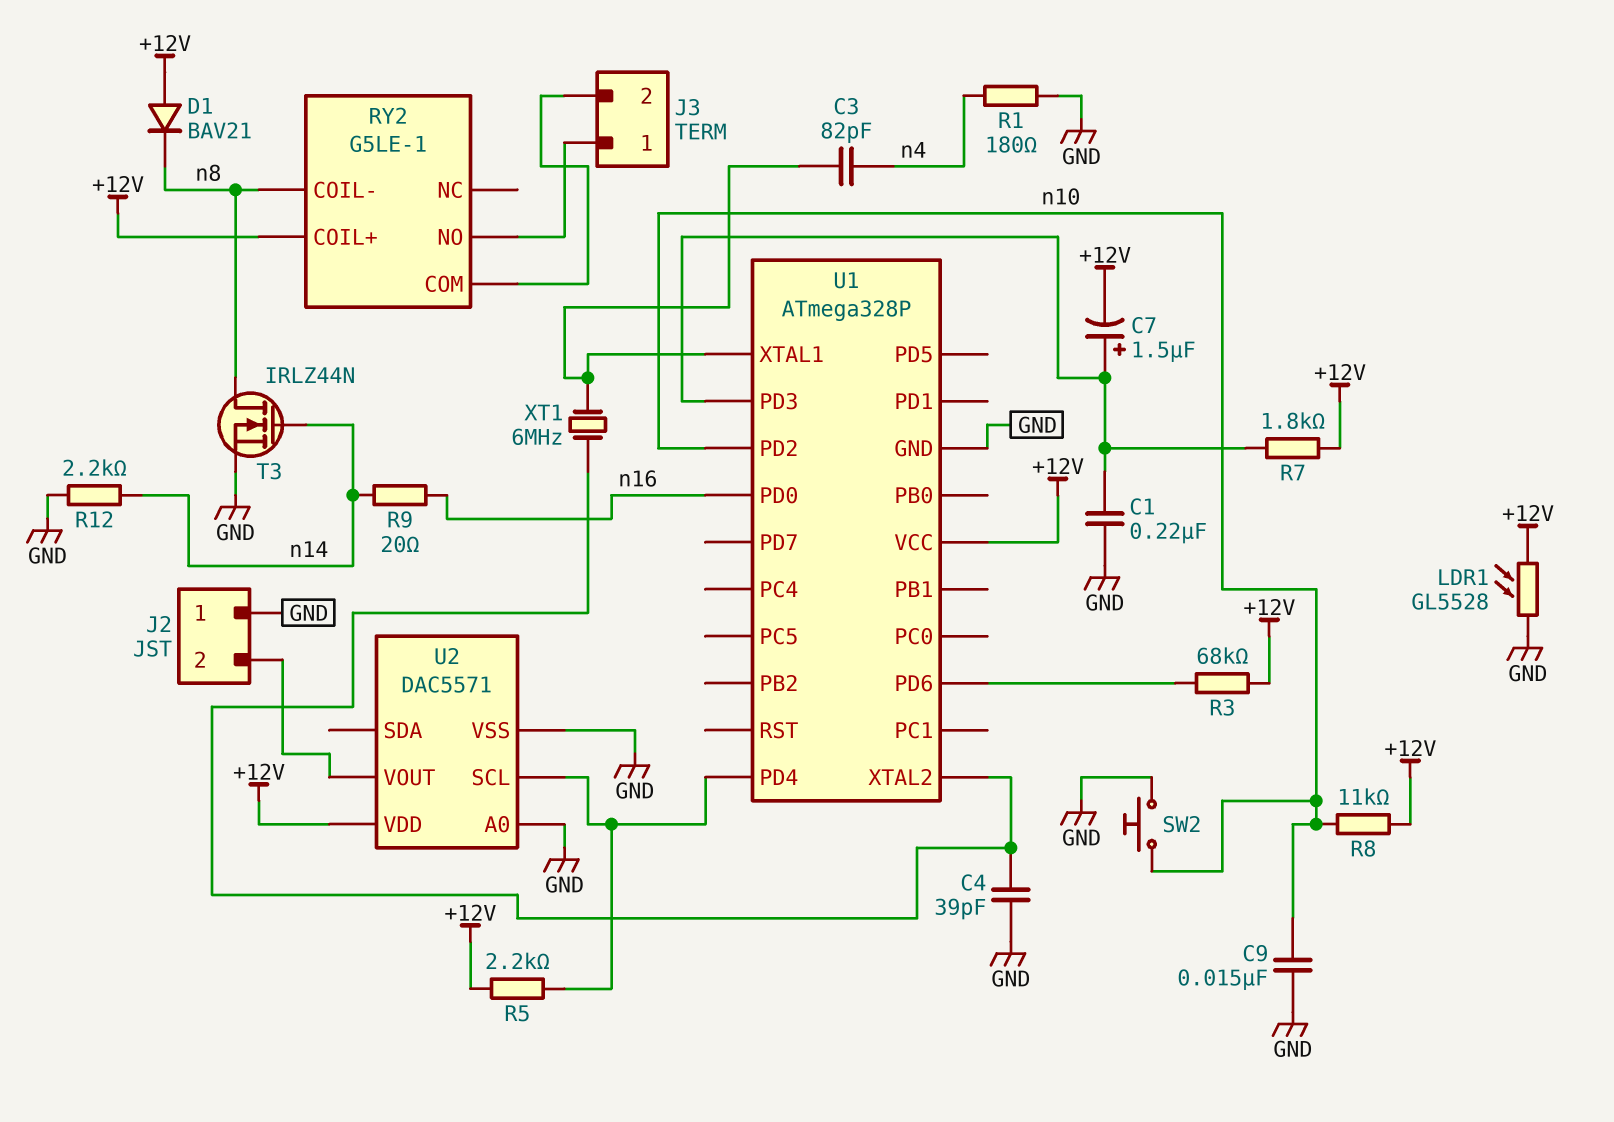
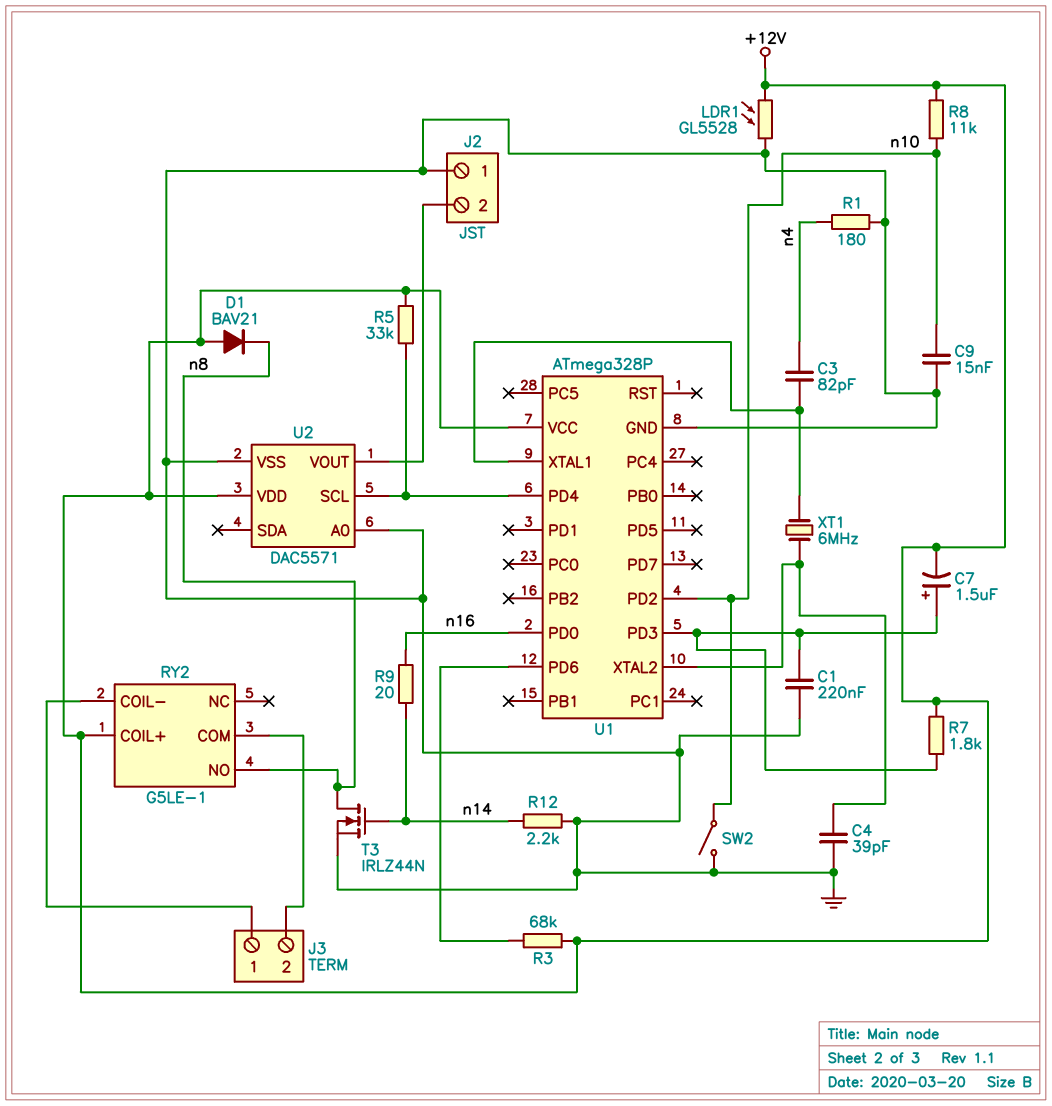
R5: 2.2k (+12V, U1/PD4) -> 33k (+12V, U1/PD4)
RY2 pin COIL-: n8 -> J3/1
RY2 pin NO: J3/1 -> n8
SW2: button (GND, n10) -> switch (GND, n10)

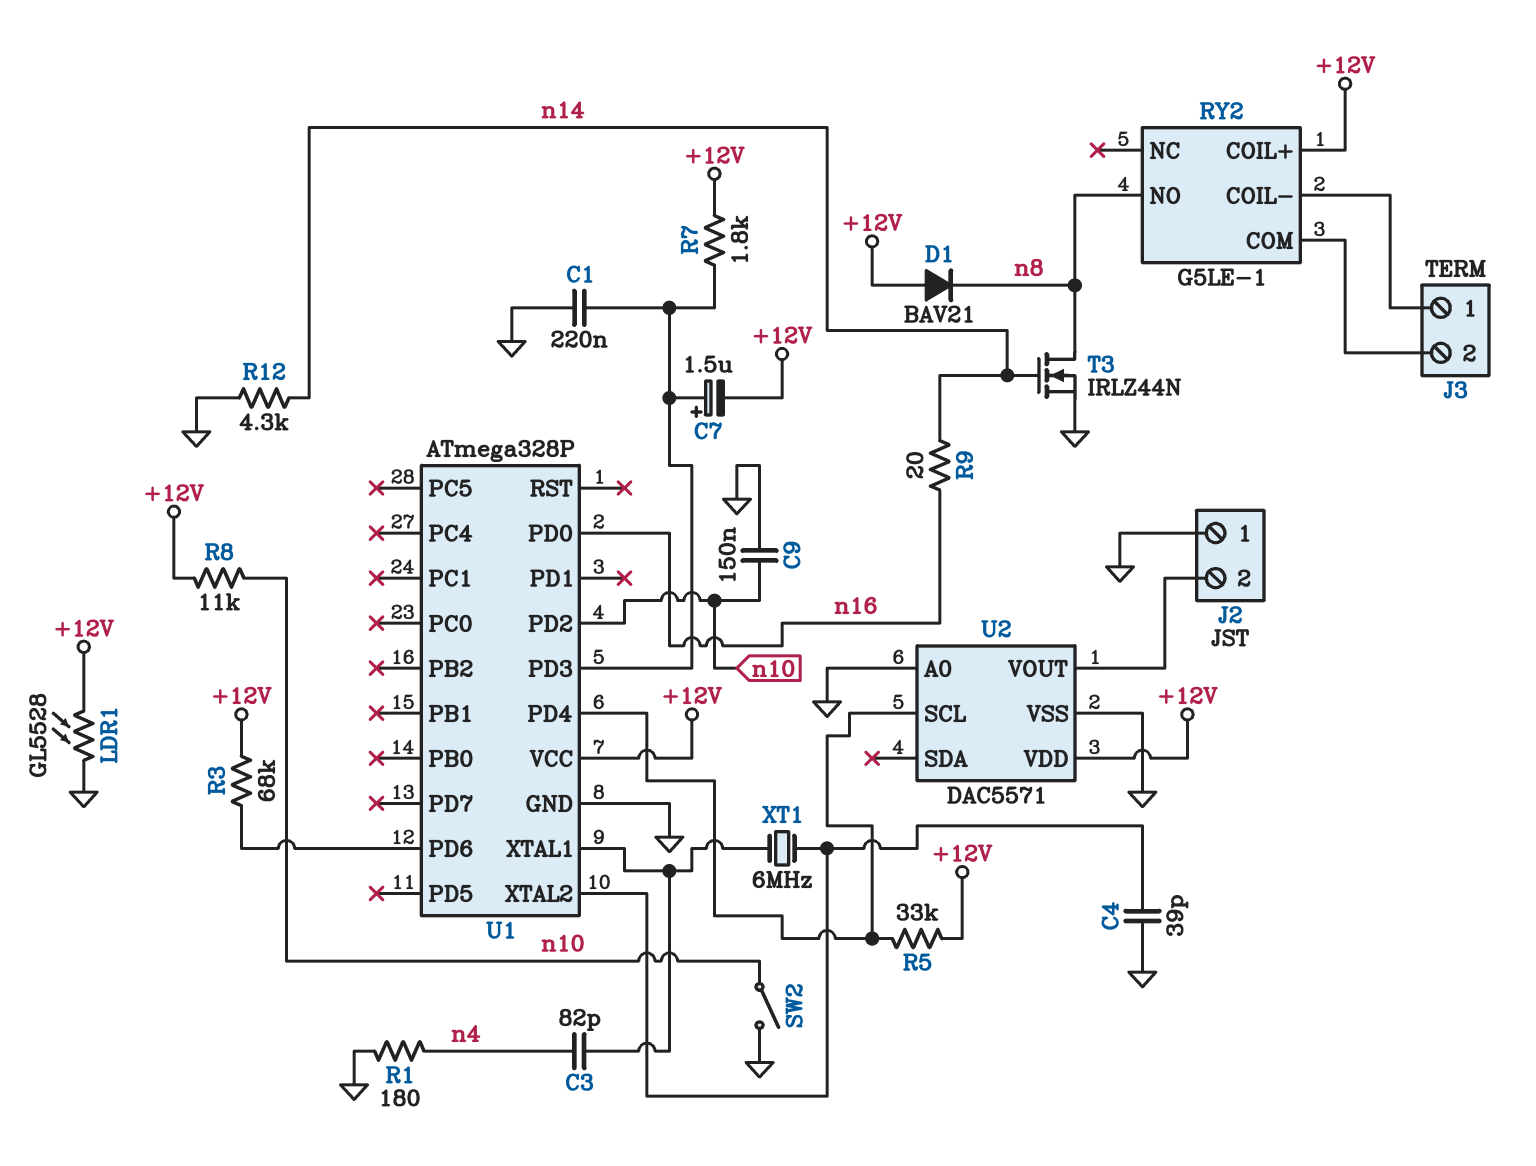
C9: 15nF (GND, n10) -> 150nF (GND, n10)
R12: 2.2k (GND, n14) -> 4.3k (GND, n14)

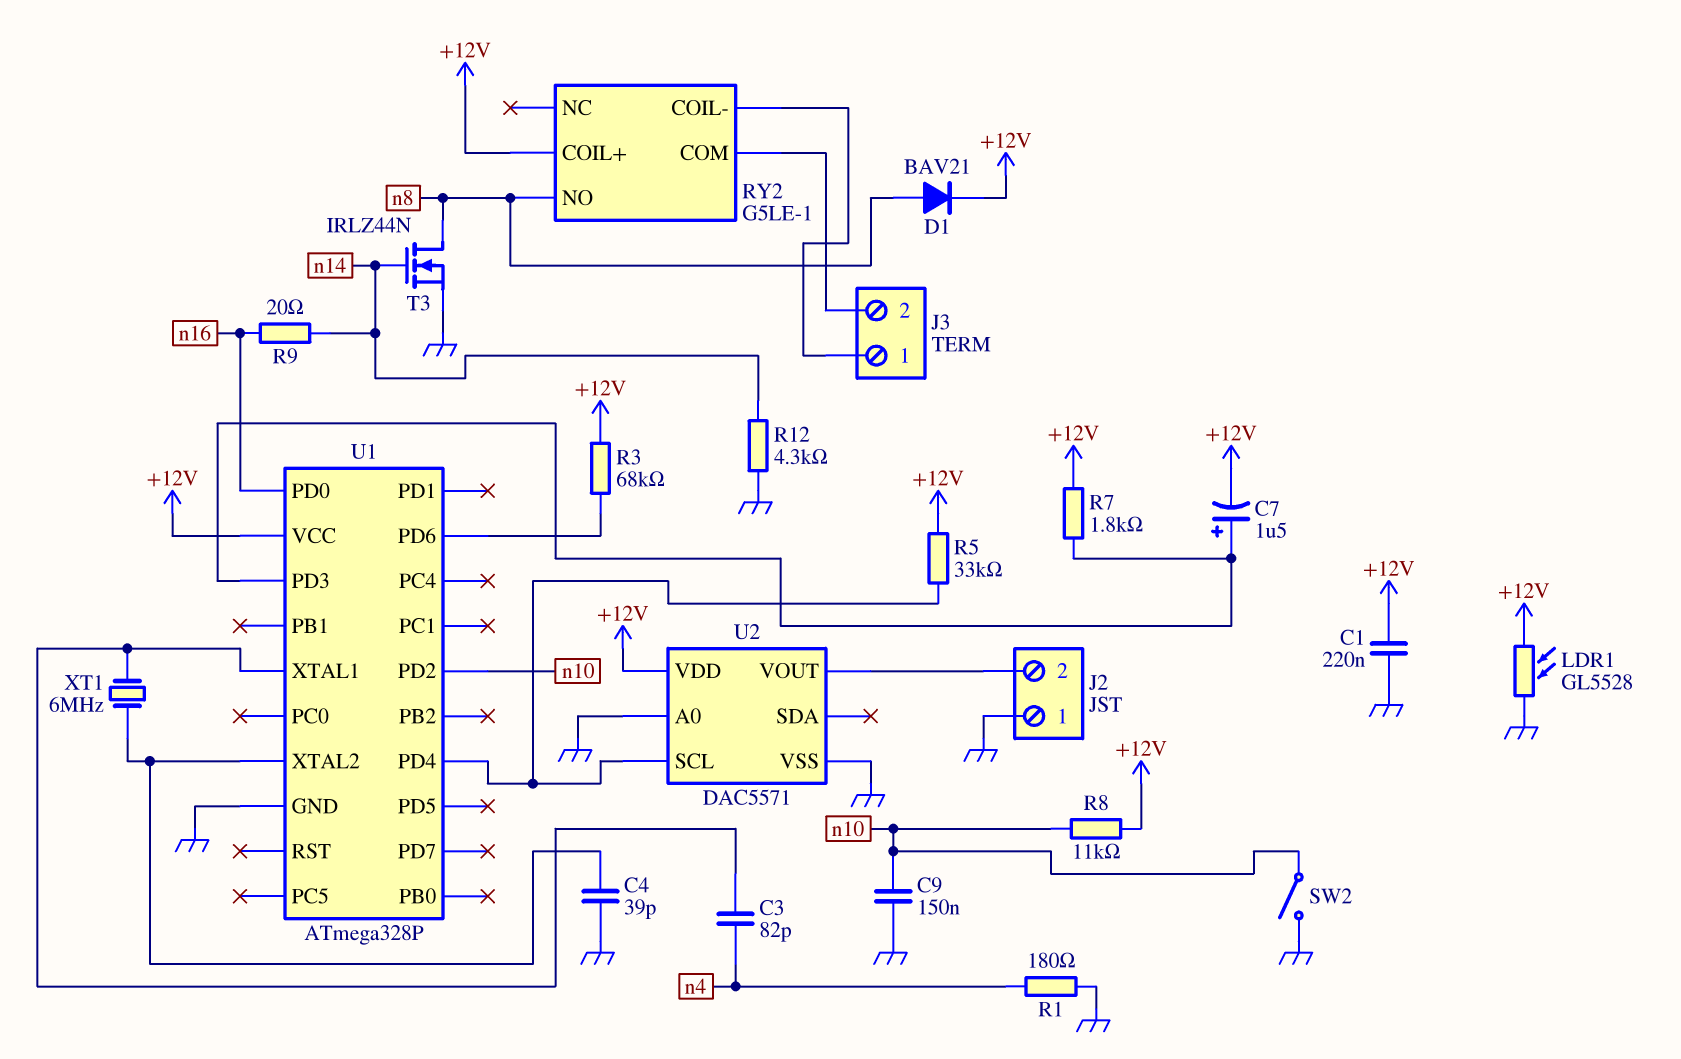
C1: 220nF (GND, U1/PD3) -> 220nF (+12V, GND)
D1: diode BAV21 (A +12V, K n8) -> diode BAV21 (A n8, K +12V)

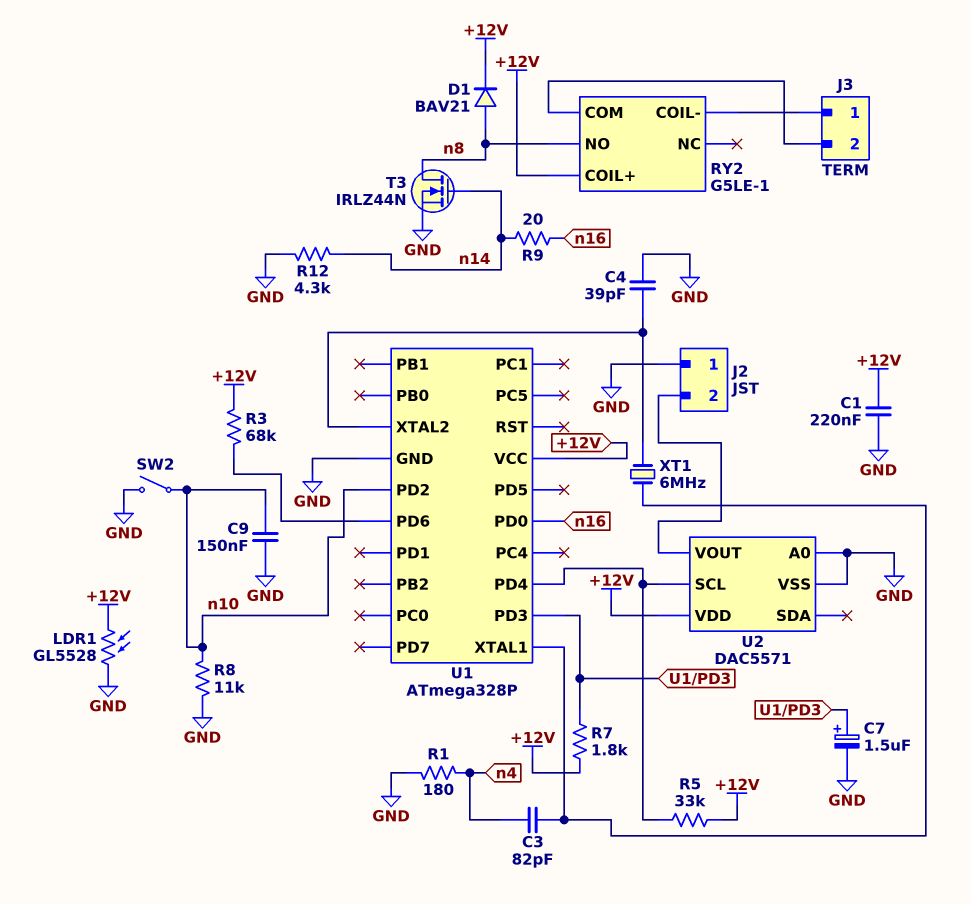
C7: 1.5uF (plus U1/PD3, minus +12V) -> 1.5uF (plus U1/PD3, minus GND)
R8: 11k (+12V, n10) -> 11k (GND, n10)

